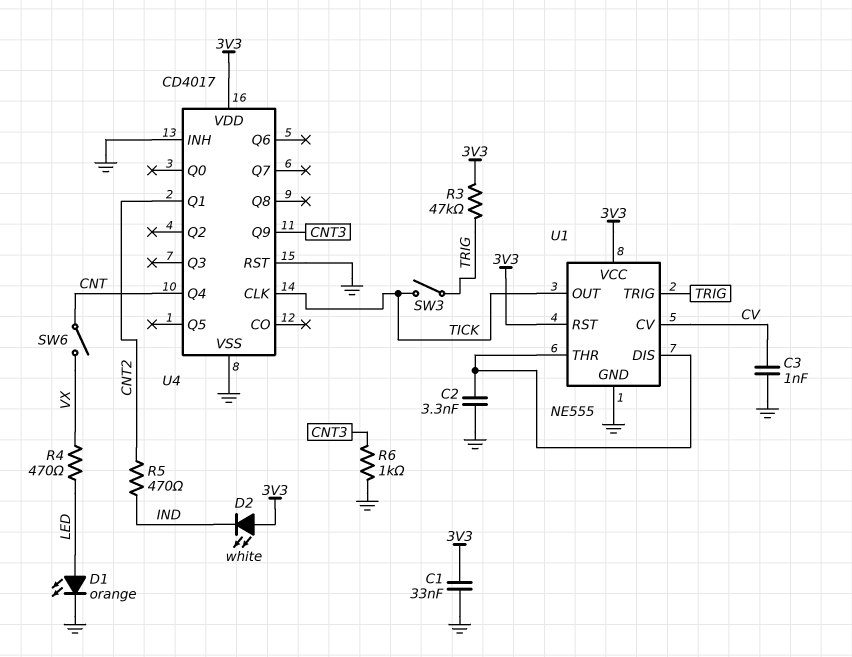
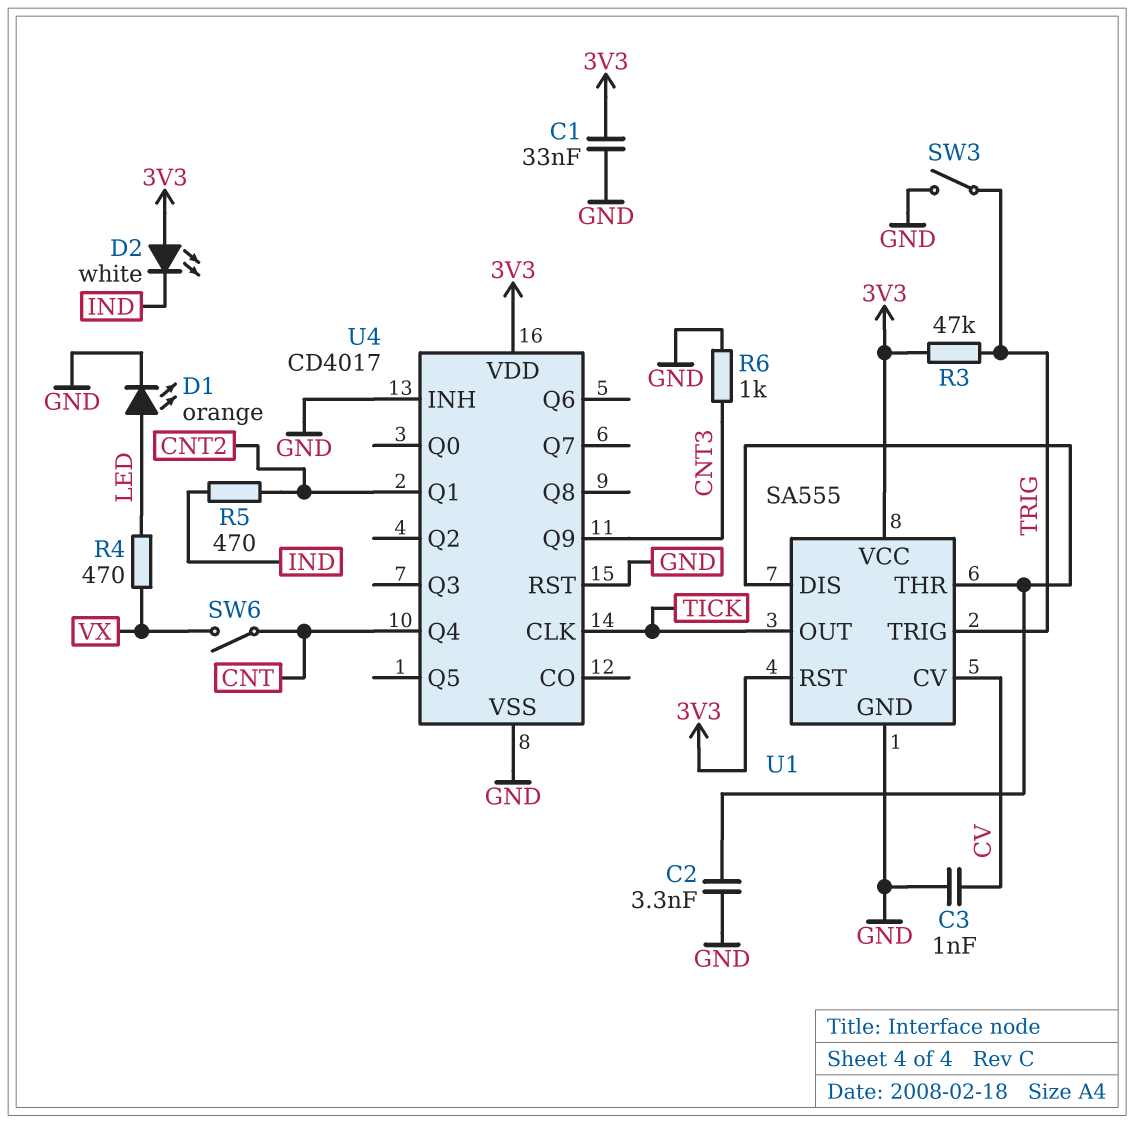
SW3: switch (TICK, TRIG) -> switch (GND, TRIG)
U1: NE555 -> SA555

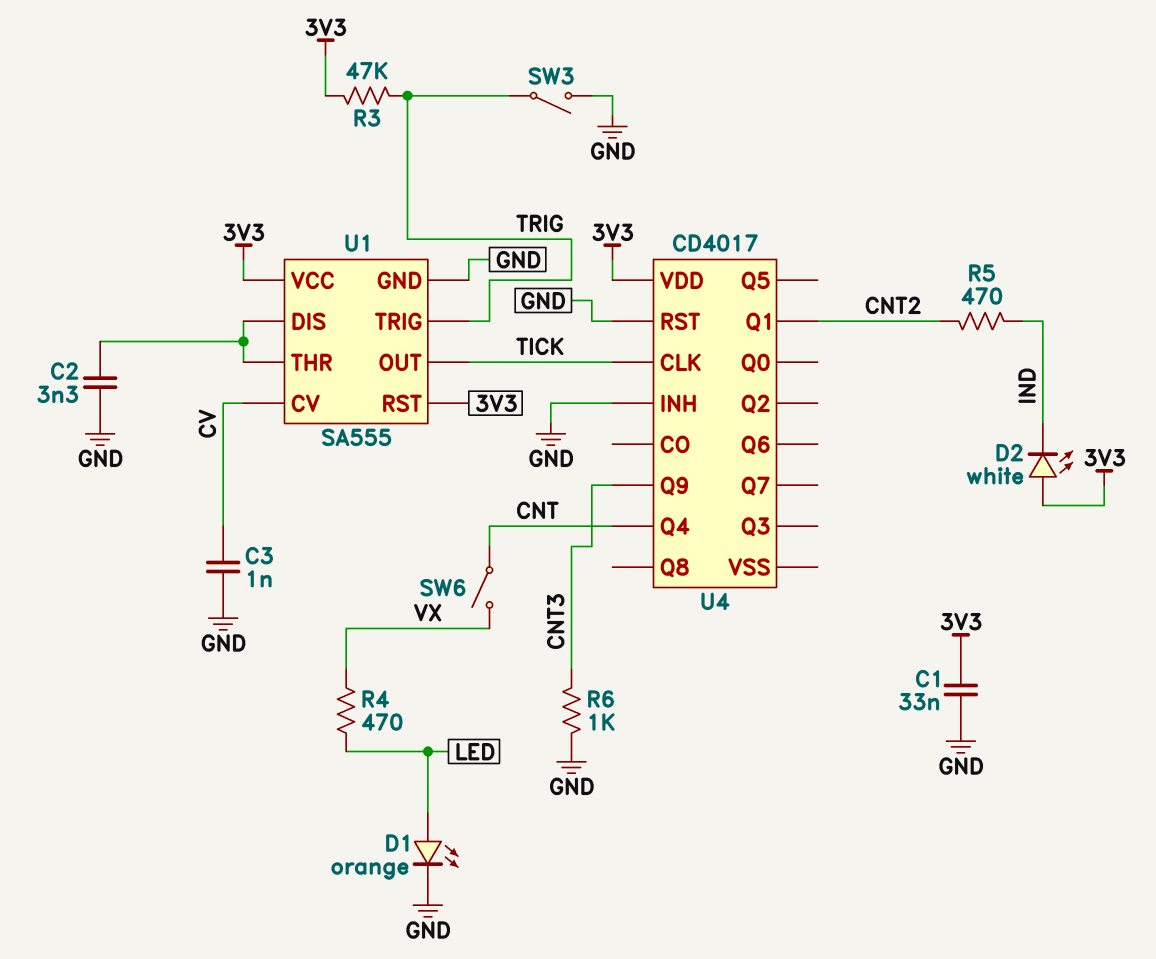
U4 pin VSS: GND -> none

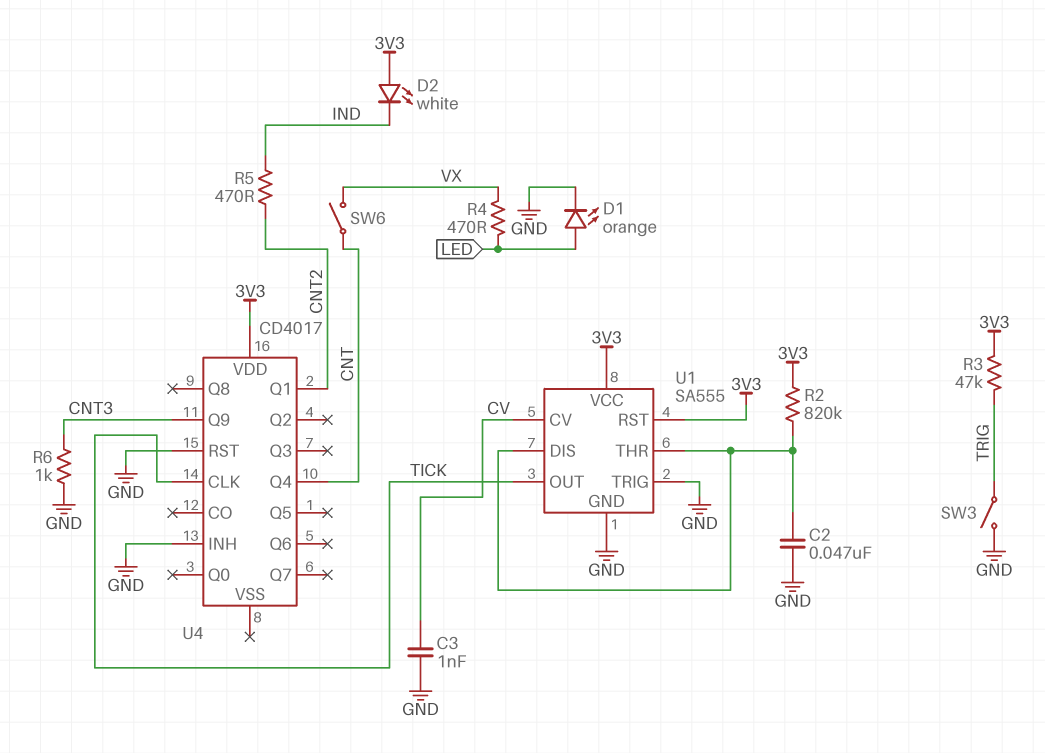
C1: 33nF (3V3, GND) -> none
C2: 3.3nF (GND, U1/DIS) -> 47nF (GND, U1/DIS)
R2: none -> 820k (3V3, U1/DIS)
U1 pin TRIG: TRIG -> GND

